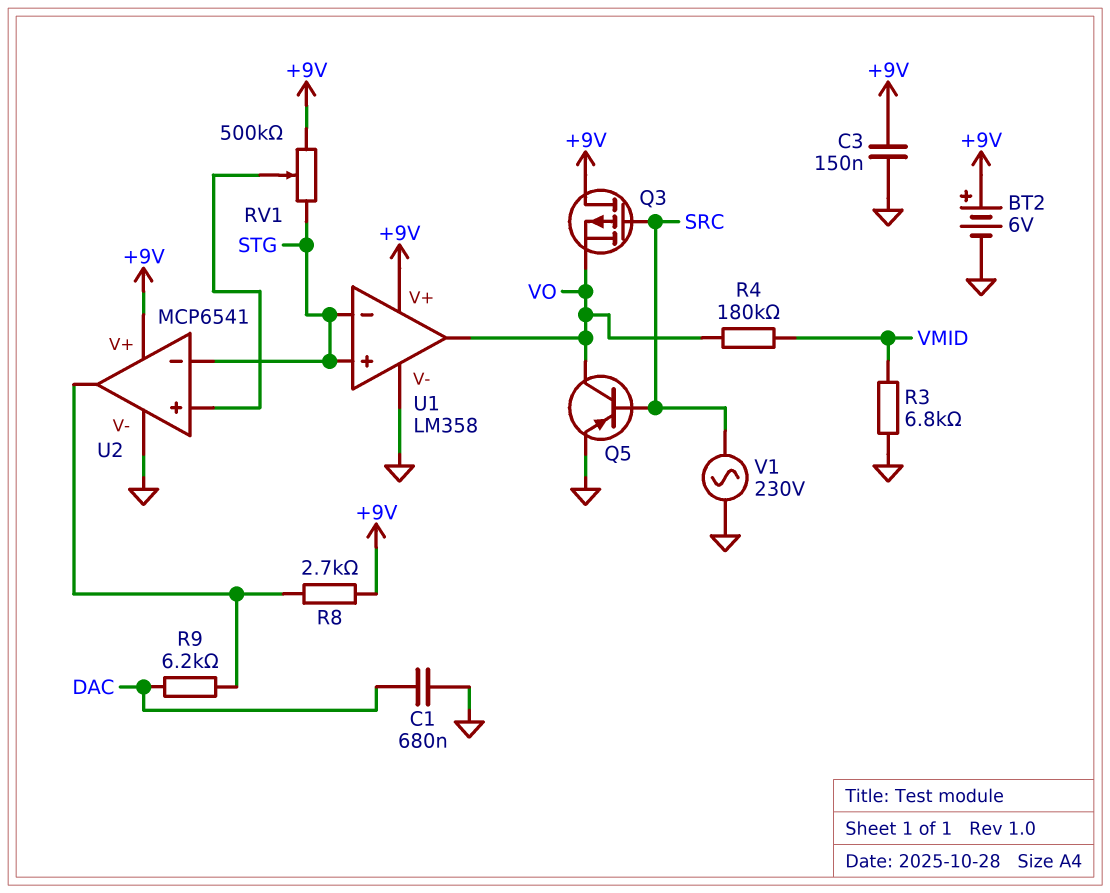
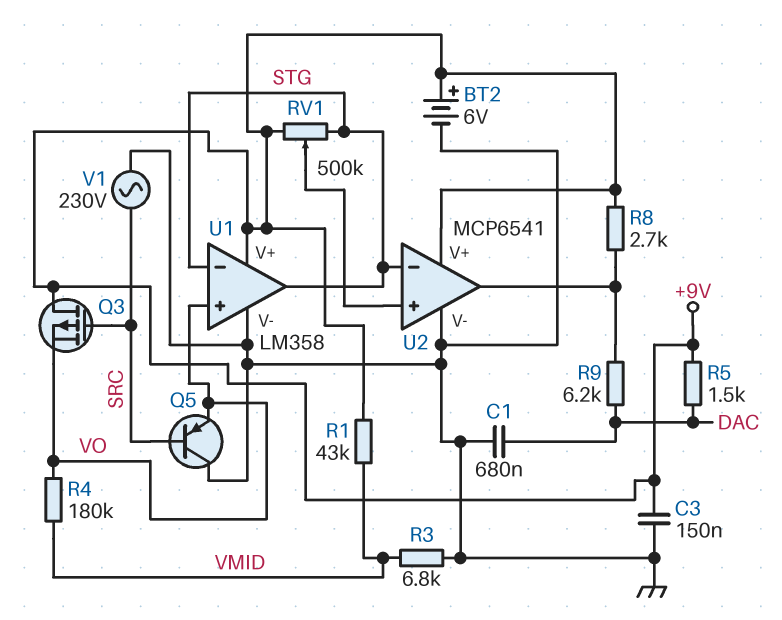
Q5: PNP (B SRC, C VO, E GND) -> PNP (B SRC, C GND, E VO)
R1: none -> 43k (+9V, VMID)
R5: none -> 1.5k (+9V, DAC)
U1 pin in+: STG -> VO
U1 pin out: VO -> STG

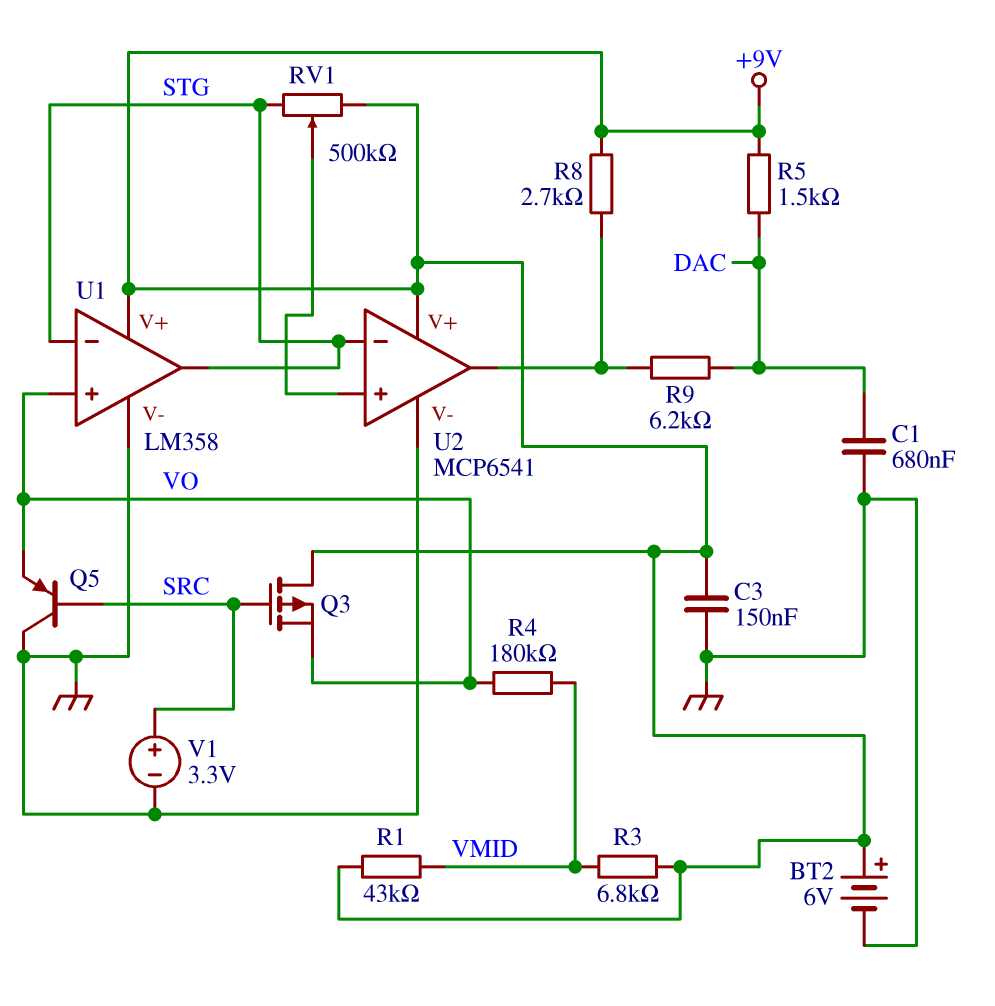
R3: 6.8k (GND, VMID) -> 6.8k (+9V, VMID)
V1: AC 230V (GND, SRC) -> 3.3V (plus SRC, minus GND)

